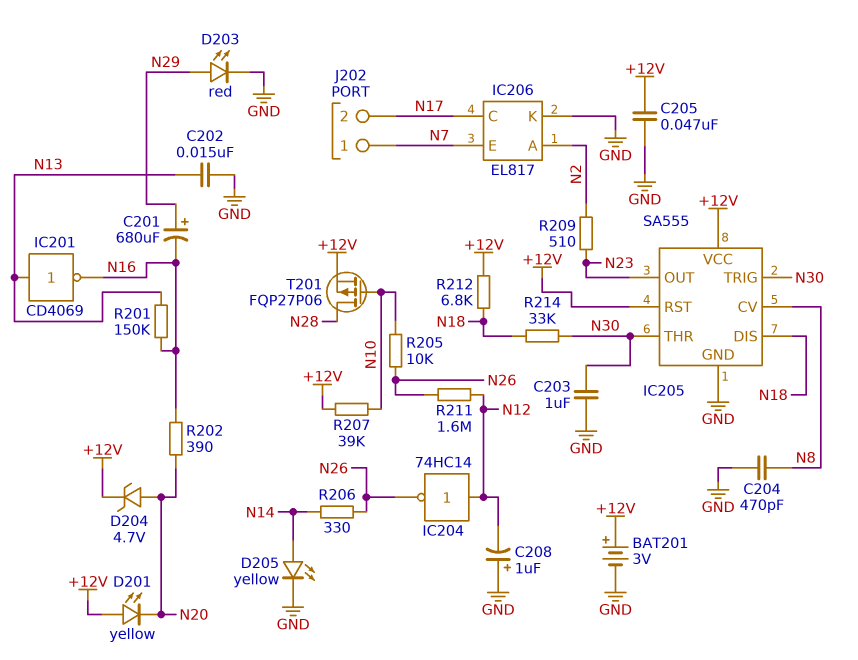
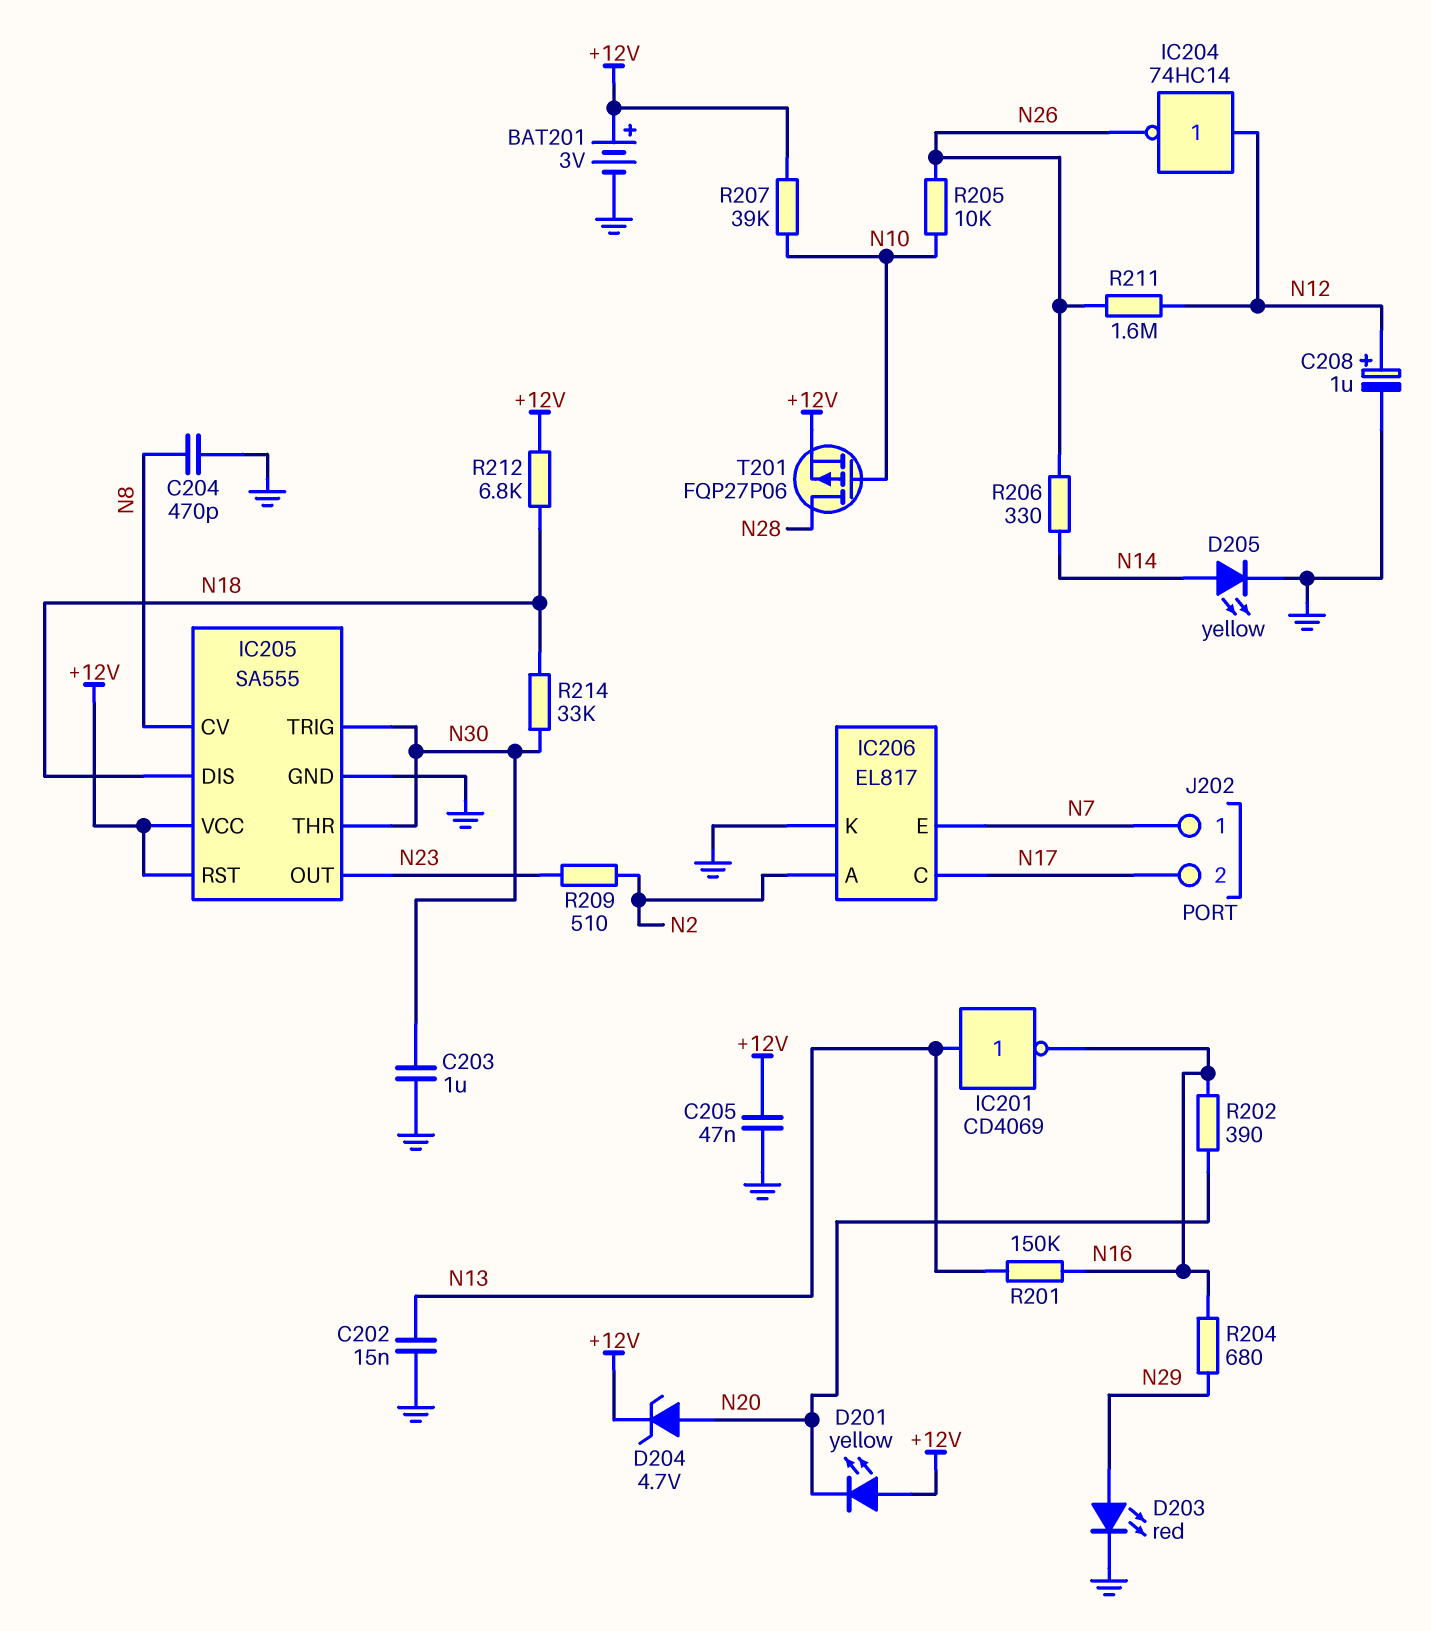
C201: 680uF (plus N29, minus N16) -> none
C208: 1uF (plus GND, minus N12) -> 1uF (plus N12, minus GND)
R204: none -> 680 (N16, N29)

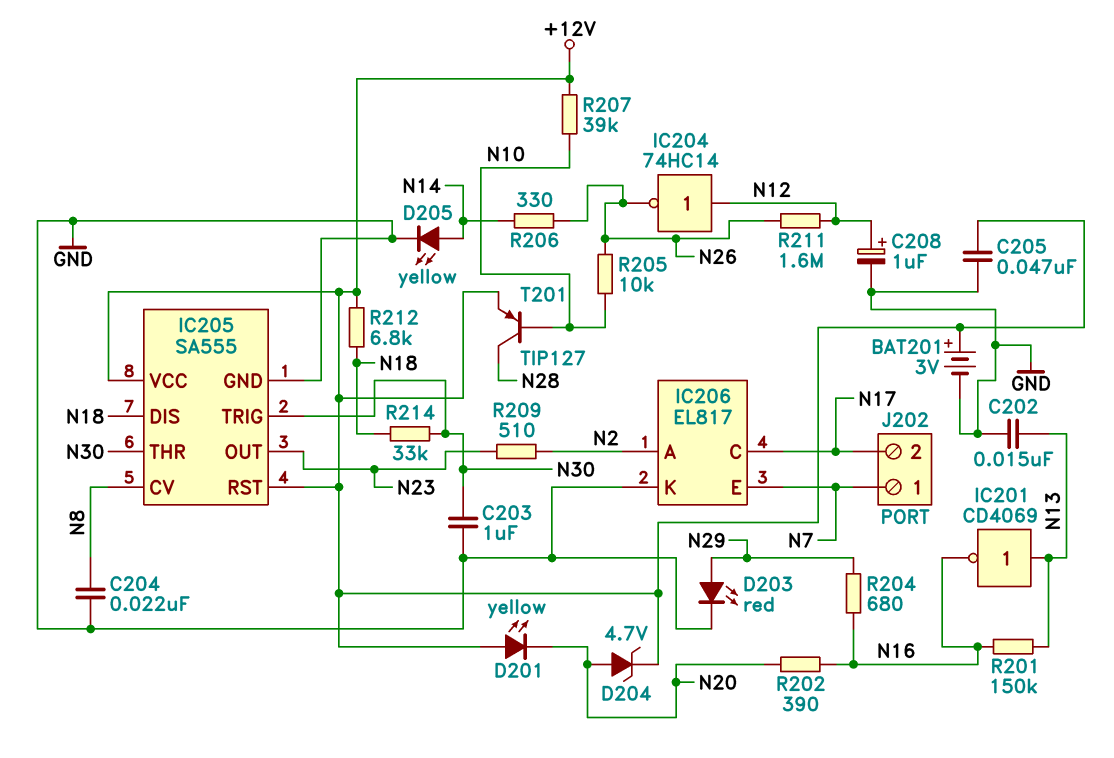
C204: 470pF (GND, N8) -> 22nF (GND, N8)
T201: PMOS FQP27P06 (G N10, D N28, S +12V) -> PNP TIP127 (B N10, C N28, E +12V)

